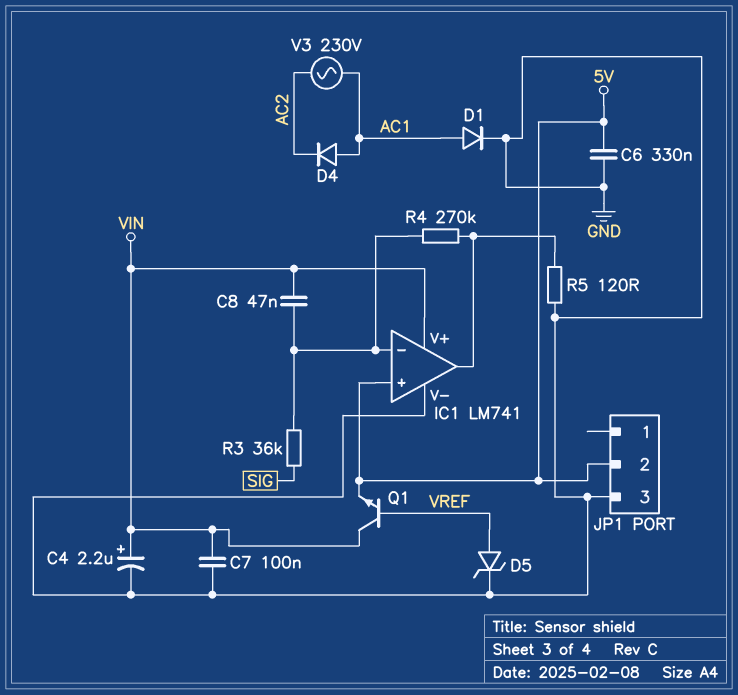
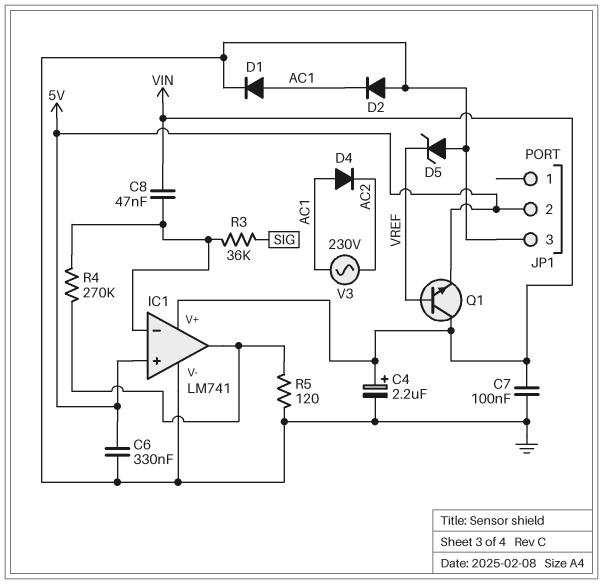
D2: none -> diode (A GND, K AC1)
D5: zener (A VREF, K GND) -> zener (A GND, K VREF)

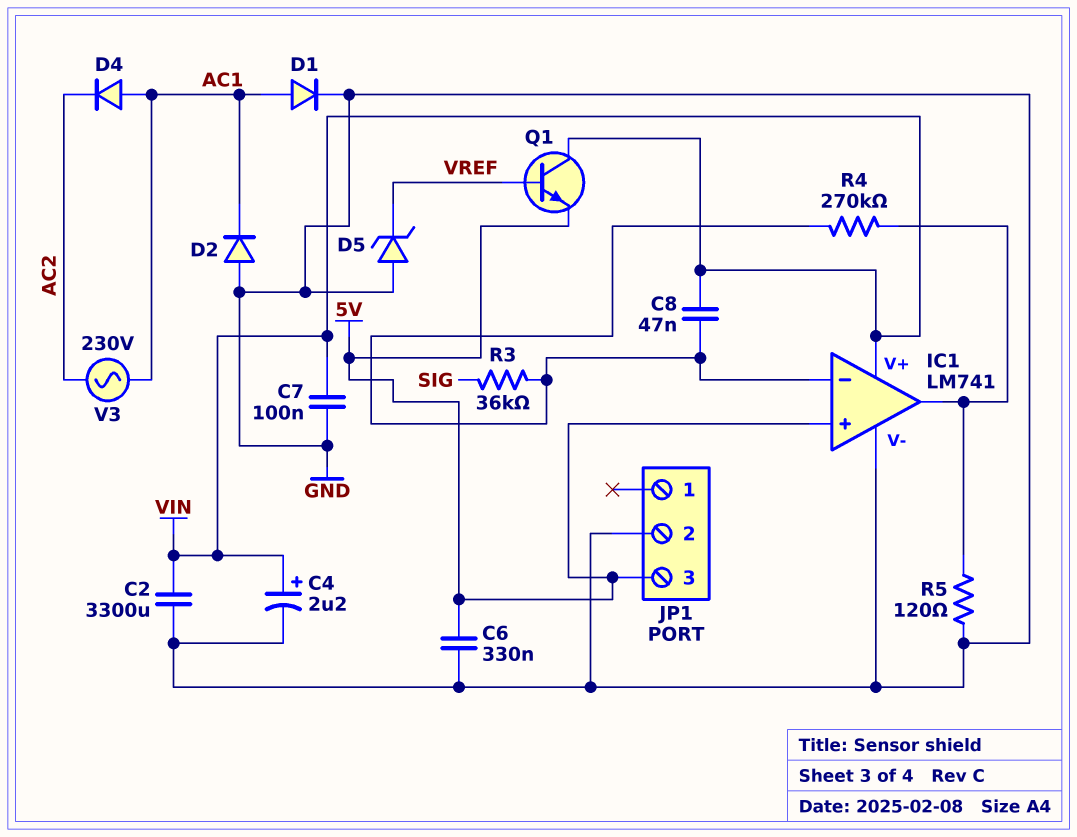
C2: none -> 3300uF (GND, VIN)
JP1 pin 2: 5V -> GND
JP1 pin 3: GND -> 5V

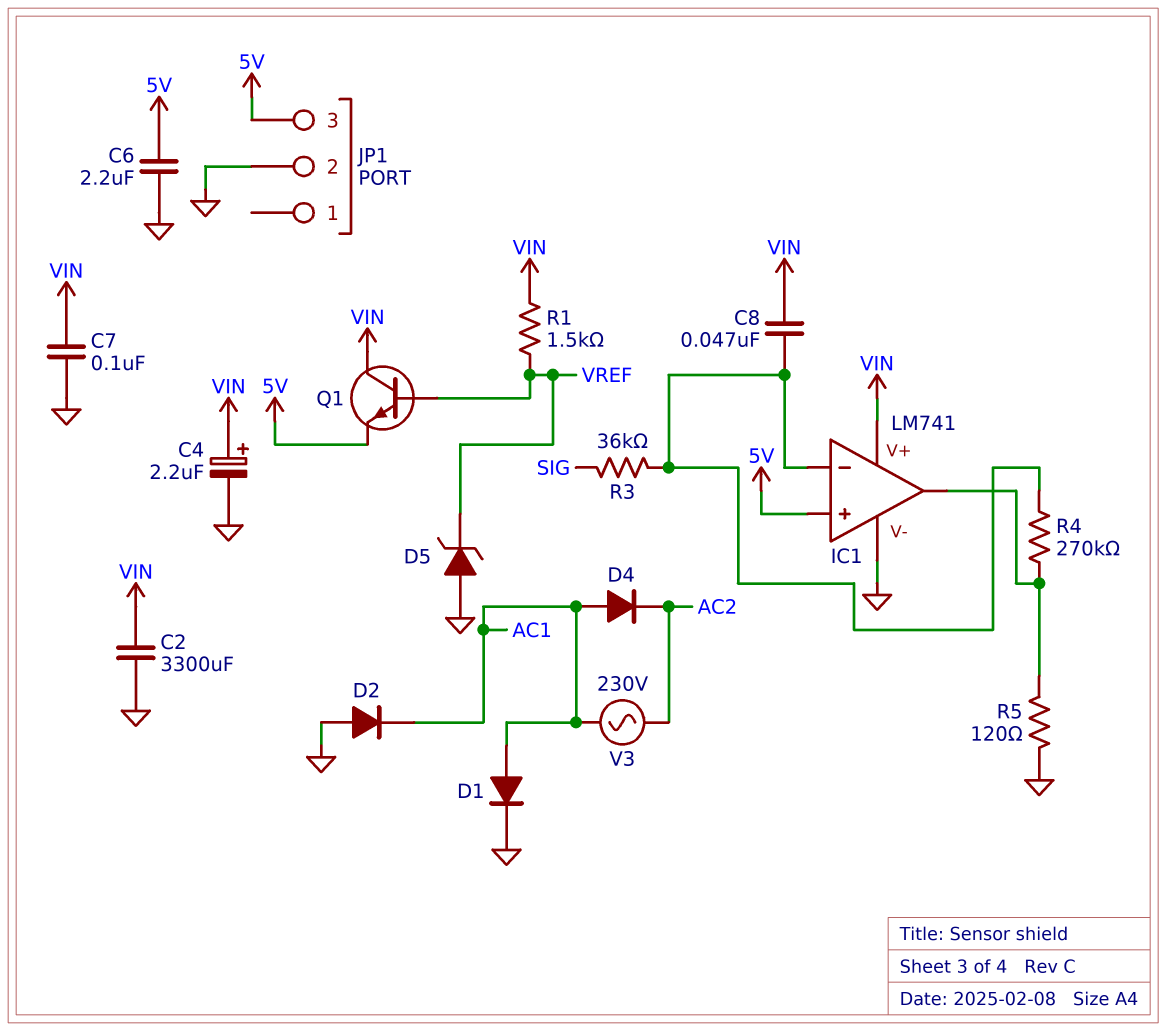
C6: 330nF (5V, GND) -> 2.2uF (5V, GND)
R1: none -> 1.5k (VIN, VREF)

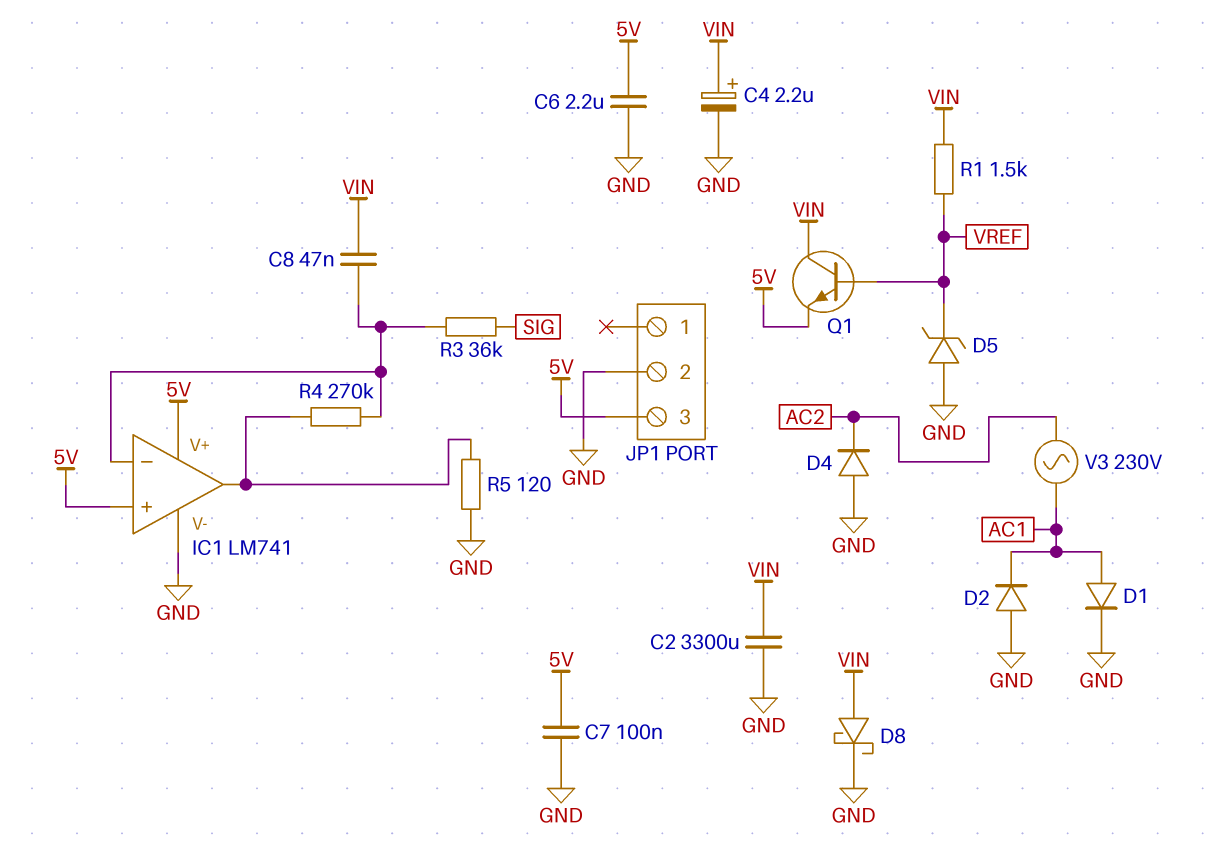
C7: 100nF (GND, VIN) -> 100nF (5V, GND)
D4: diode (A AC1, K AC2) -> diode (A GND, K AC2)
D8: none -> schottky (A VIN, K GND)
IC1 pin V+: VIN -> 5V

